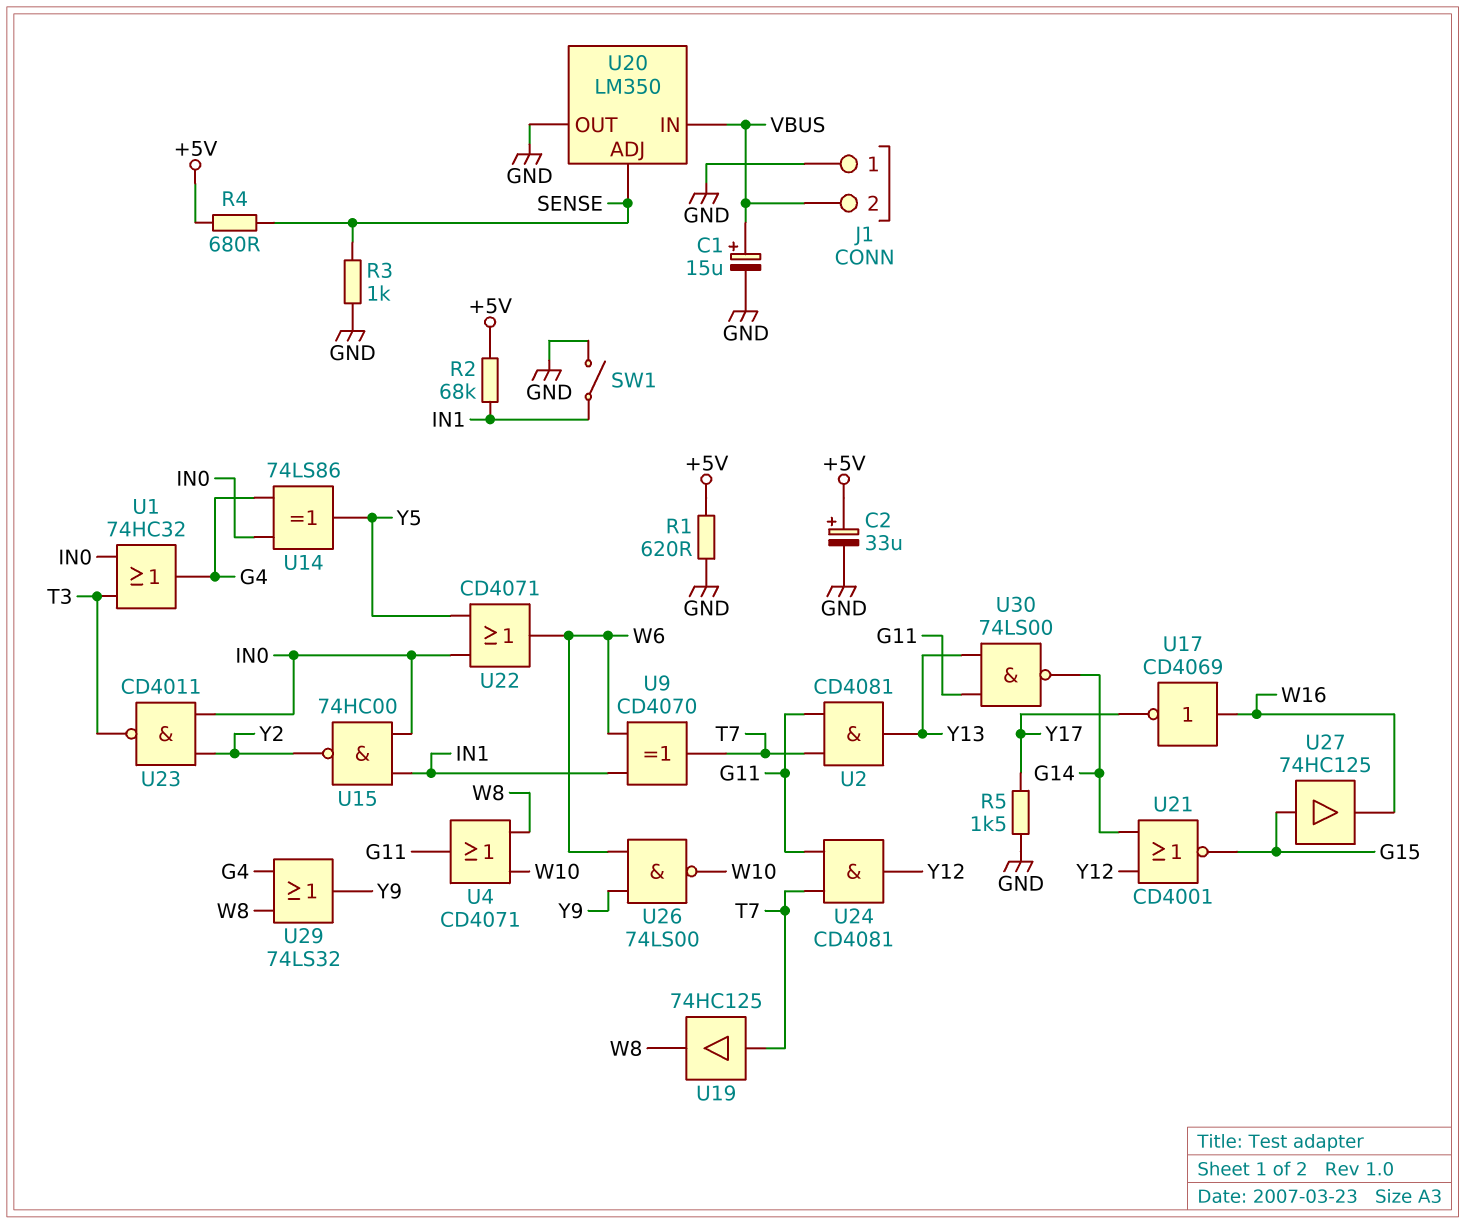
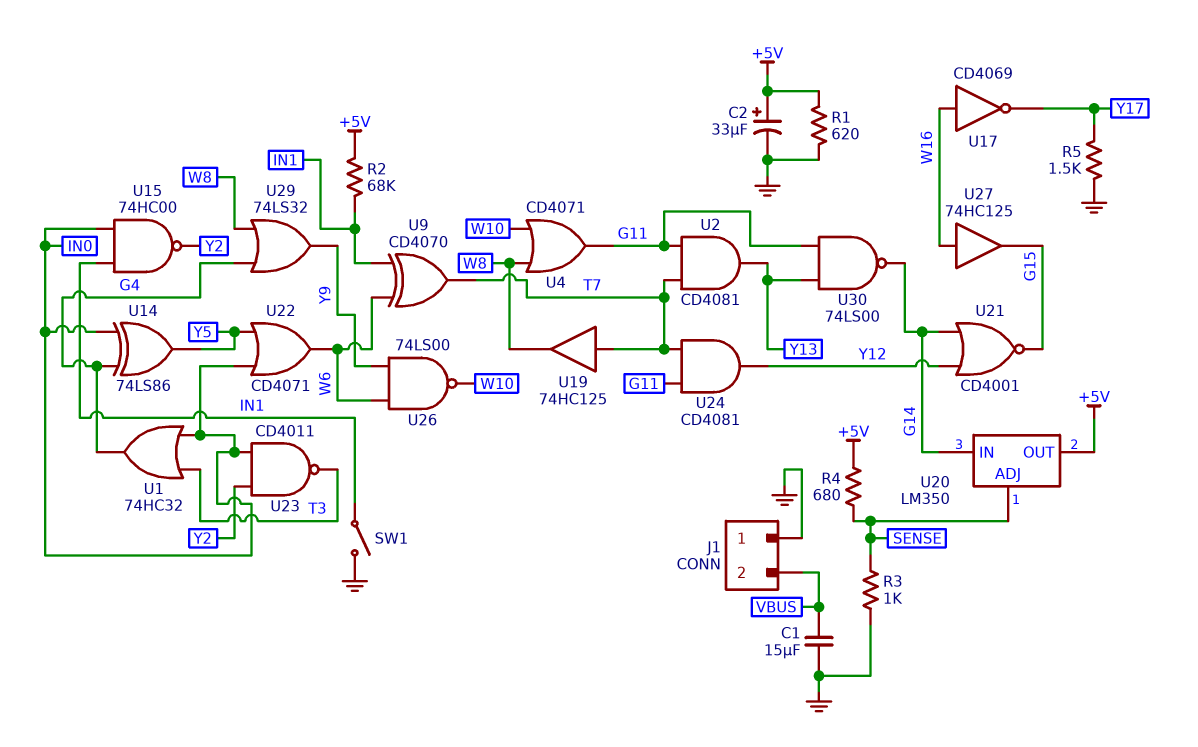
C1: 15uF (plus VBUS, minus GND) -> 15uF (GND, VBUS)
U20 pin IN: VBUS -> G14
U20 pin OUT: GND -> +5V
U27: buffer 74HC125 (in G15, out W16) -> buffer 74HC125 (in W16, out G15)

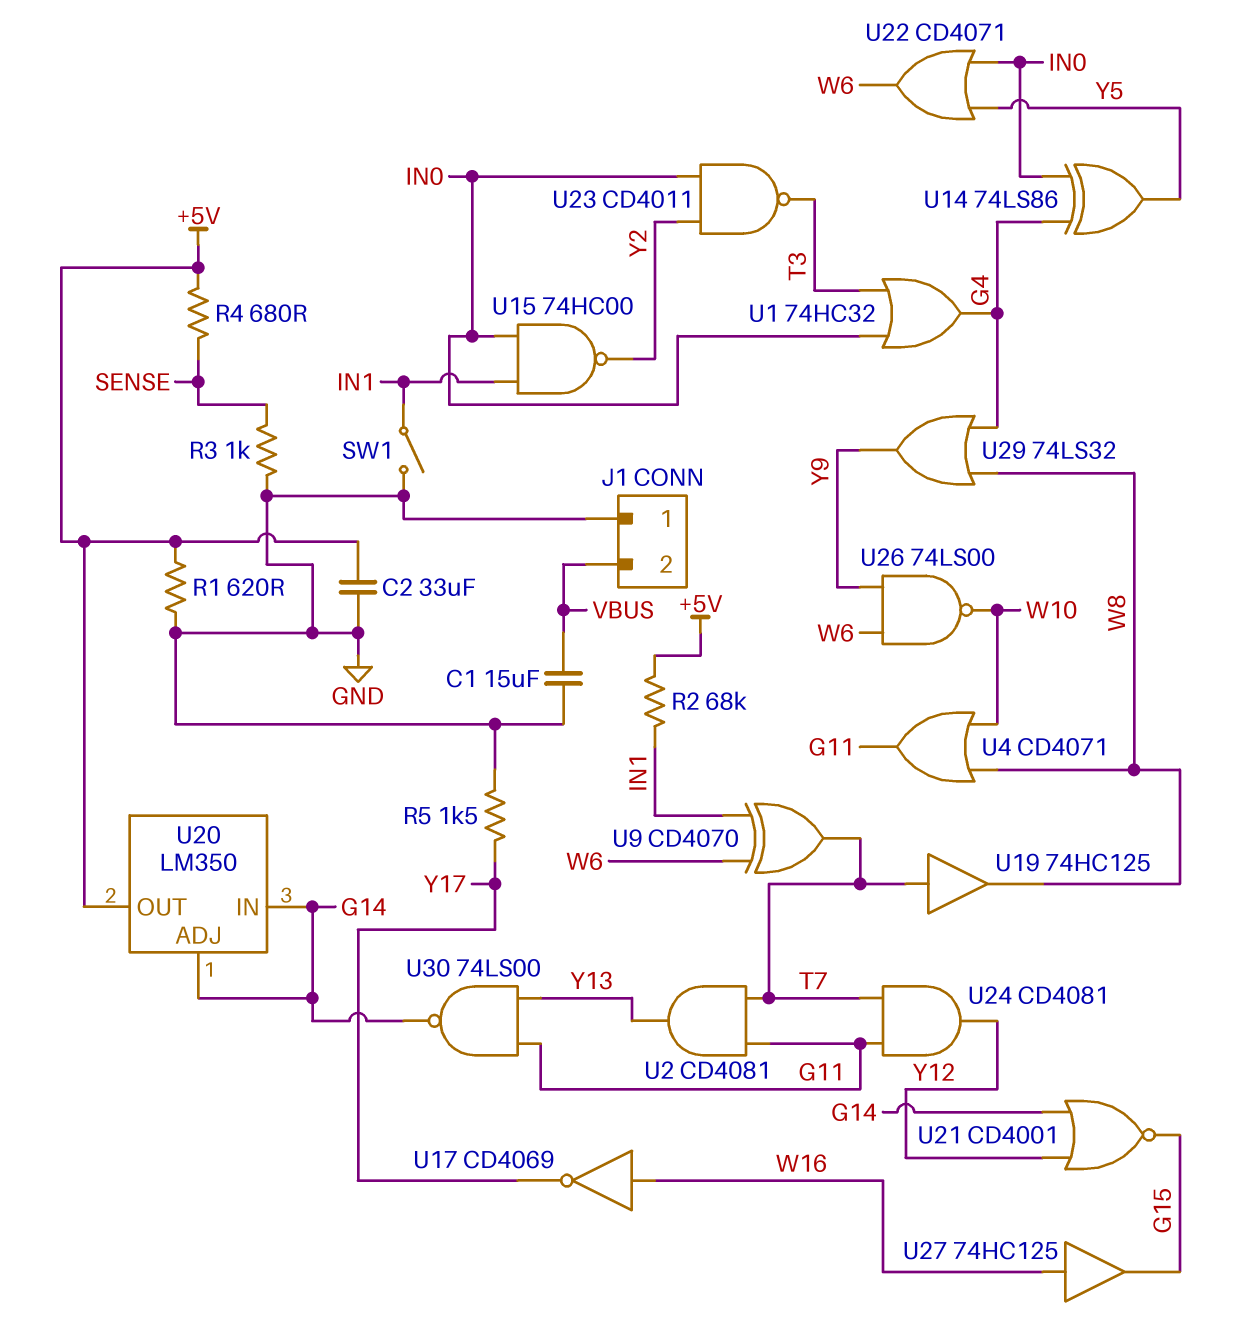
C2: 33uF (plus +5V, minus GND) -> 33uF (+5V, GND)
U20 pin ADJ: SENSE -> G14

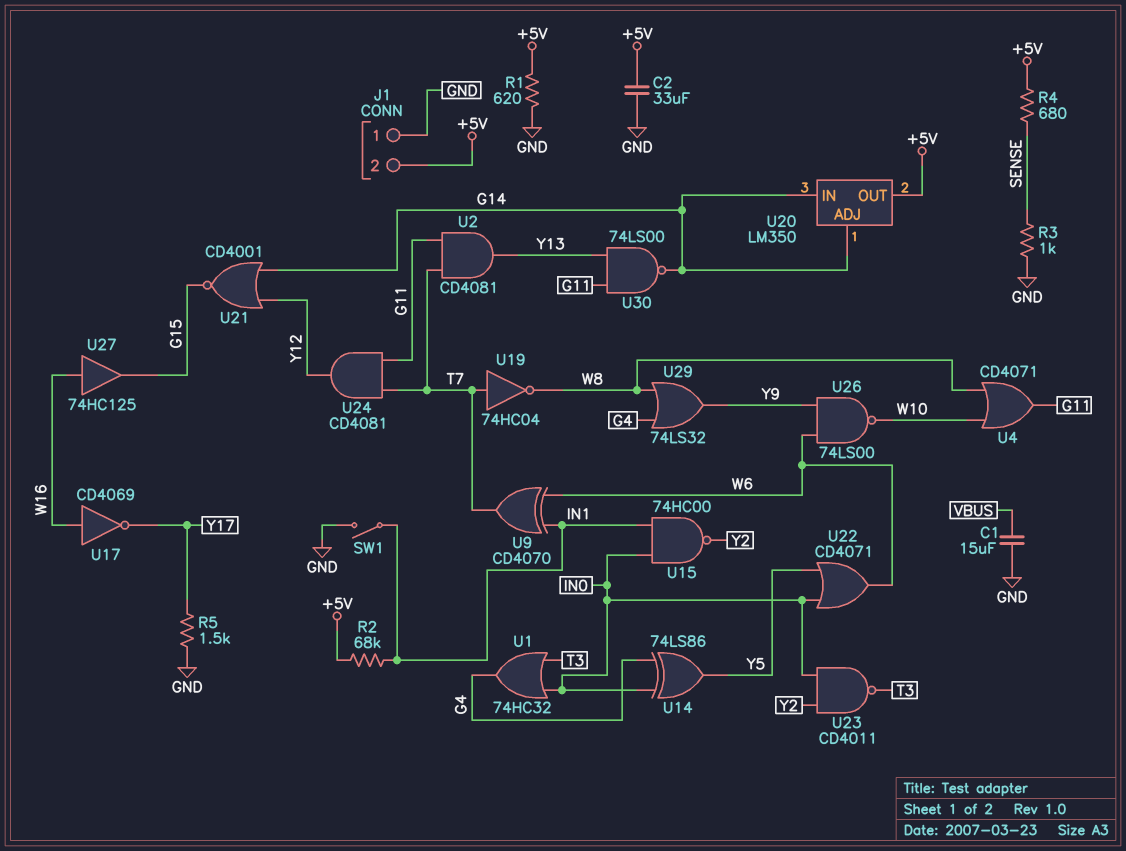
J1 pin 2: VBUS -> +5V
U19: buffer 74HC125 (in T7, out W8) -> NOT 74HC04 (in T7, out W8)

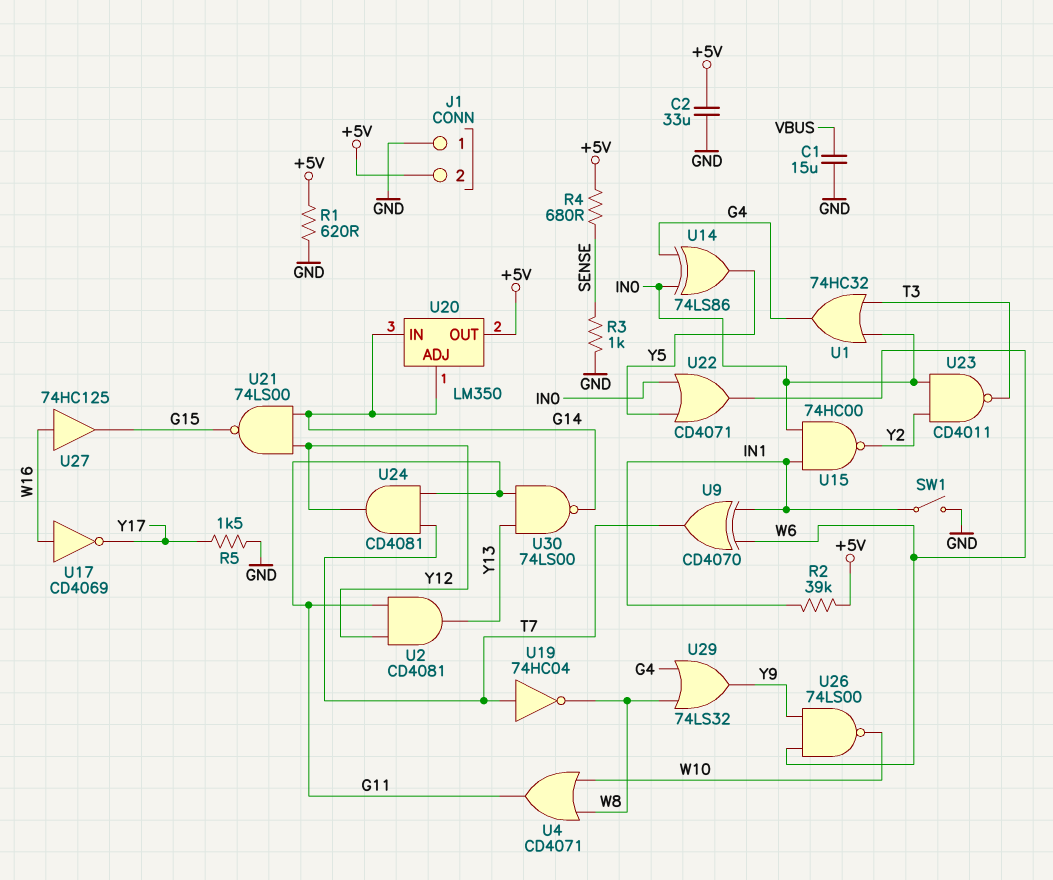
R2: 68k (+5V, IN1) -> 39k (+5V, IN1)
U2: AND CD4081 (in G11, in T7, out Y13) -> AND CD4081 (in G11, in Y12, out Y13)
U21: NOR CD4001 (in G14, in Y12, out G15) -> NAND 74LS00 (in G14, in Y12, out G15)

